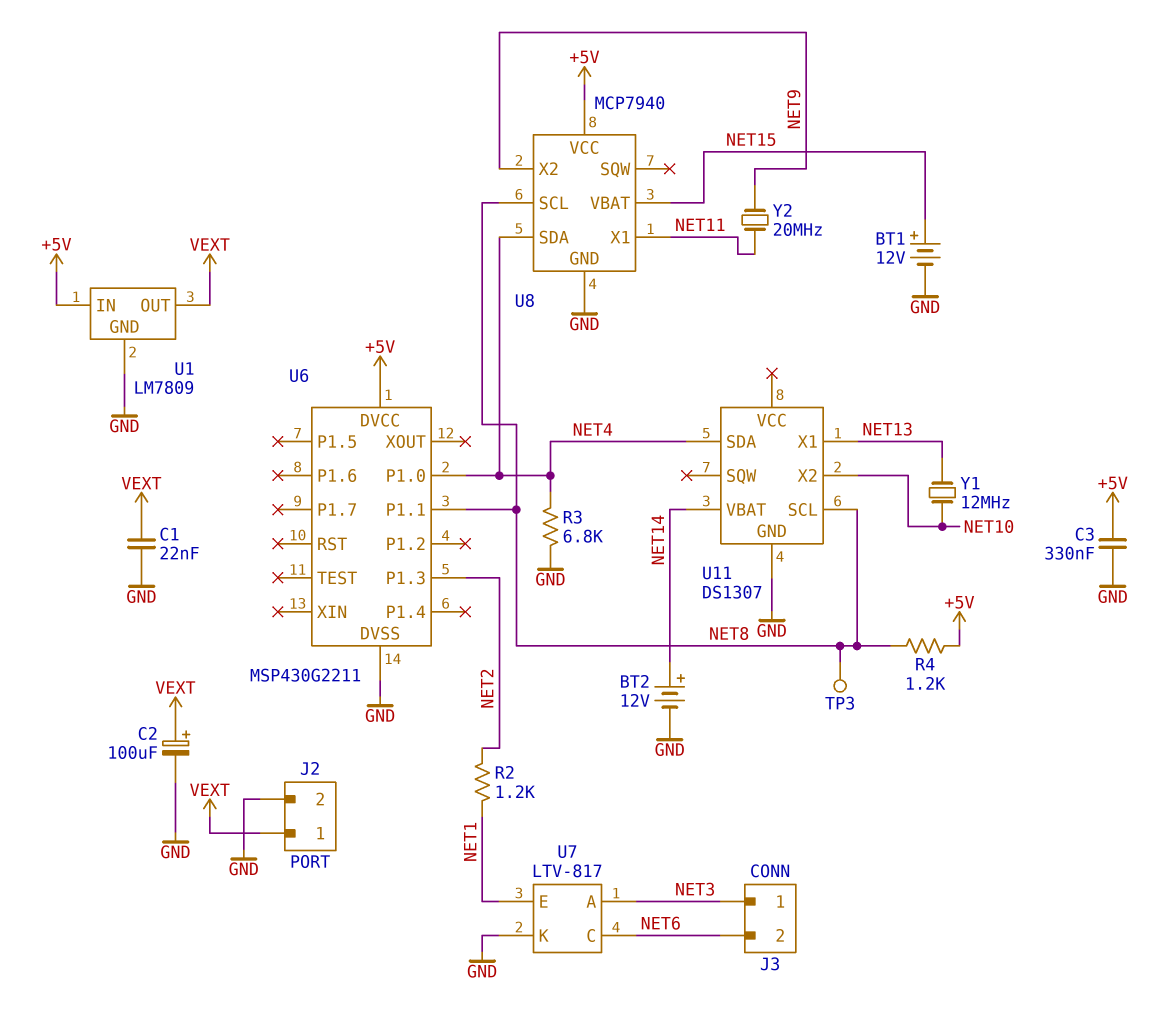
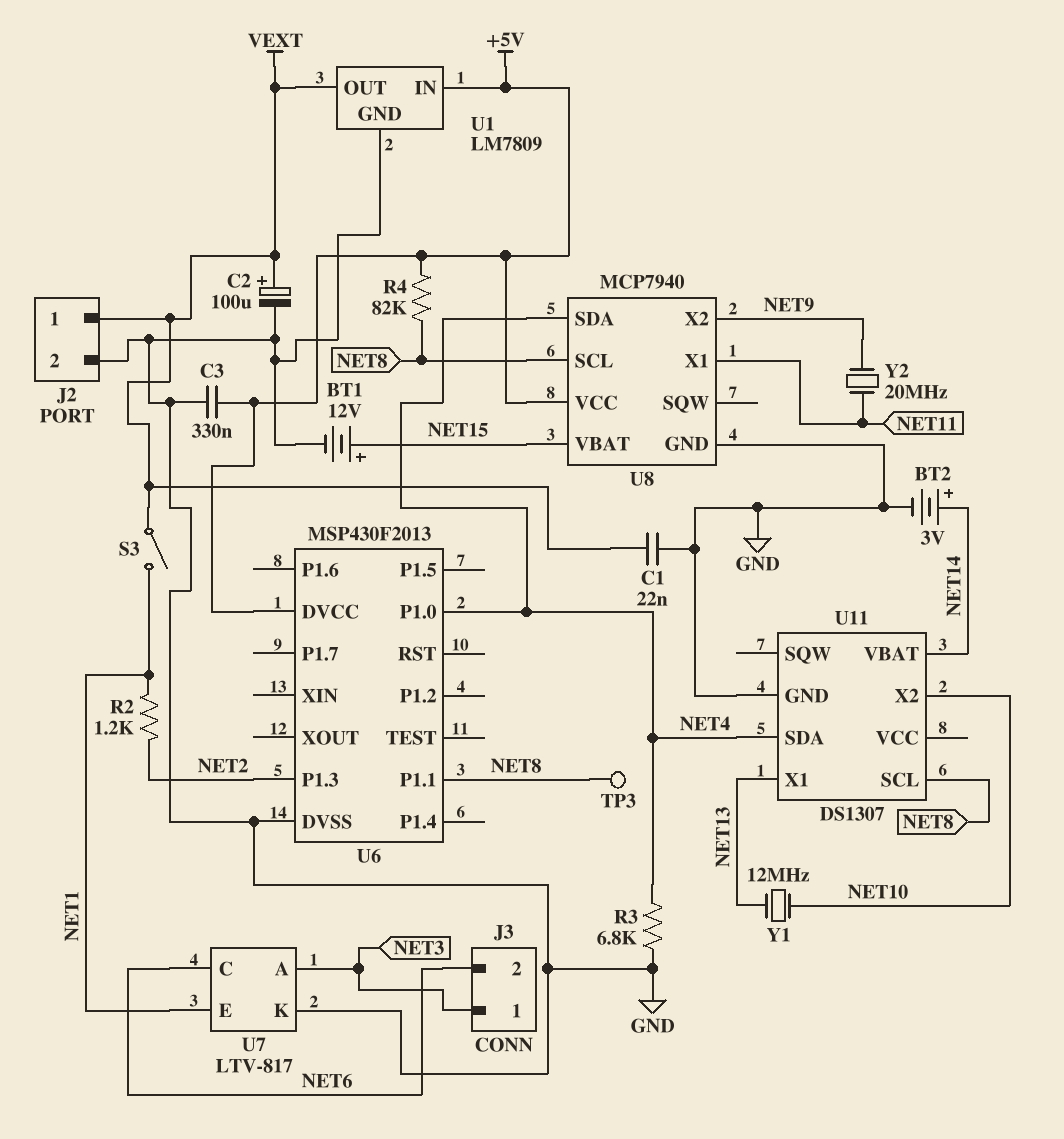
BT2: 12V (plus NET14, minus GND) -> 3V (plus NET14, minus GND)
R4: 1.2k (+5V, NET8) -> 82k (+5V, NET8)
S3: none -> switch (NET1, VEXT)
U6: MSP430G2211 -> MSP430F2013

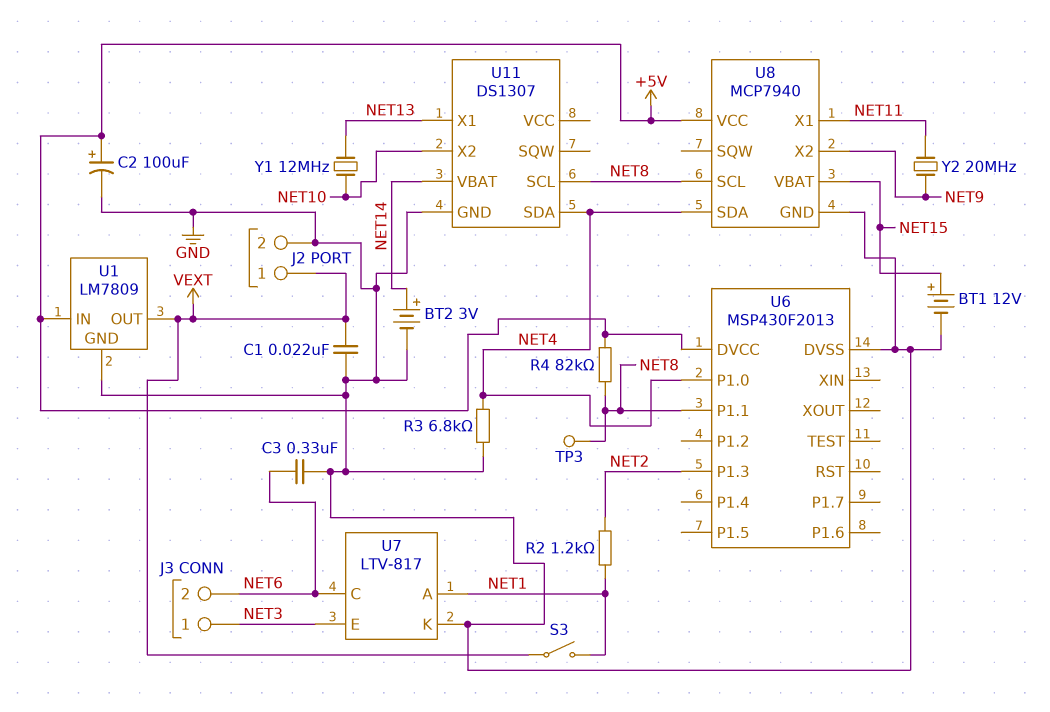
C2: 100uF (plus VEXT, minus GND) -> 100uF (plus +5V, minus GND)
C3: 330nF (+5V, GND) -> 330nF (GND, NET6)
U7 pin A: NET3 -> NET1
U7 pin E: NET1 -> NET3

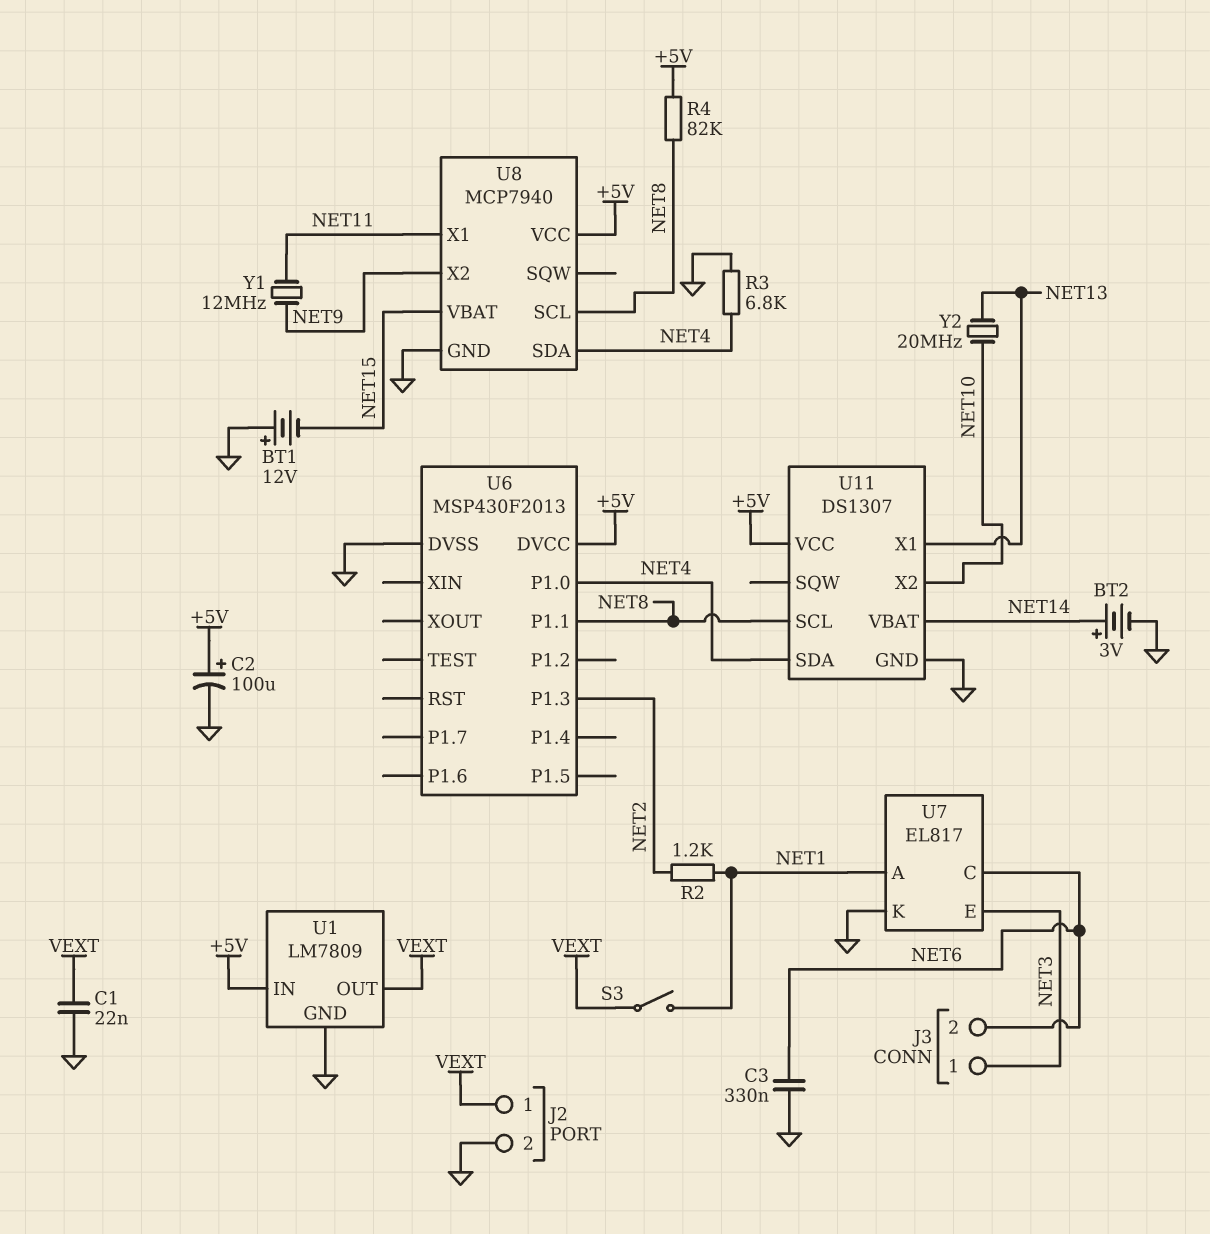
BT1: 12V (plus NET15, minus GND) -> 12V (plus GND, minus NET15)
TP3: test point (NET8) -> none
U7: LTV-817 -> EL817
U11 pin VCC: none -> +5V
Y1: 12MHz (NET10, NET13) -> 12MHz (NET9, NET11)
Y2: 20MHz (NET9, NET11) -> 20MHz (NET10, NET13)

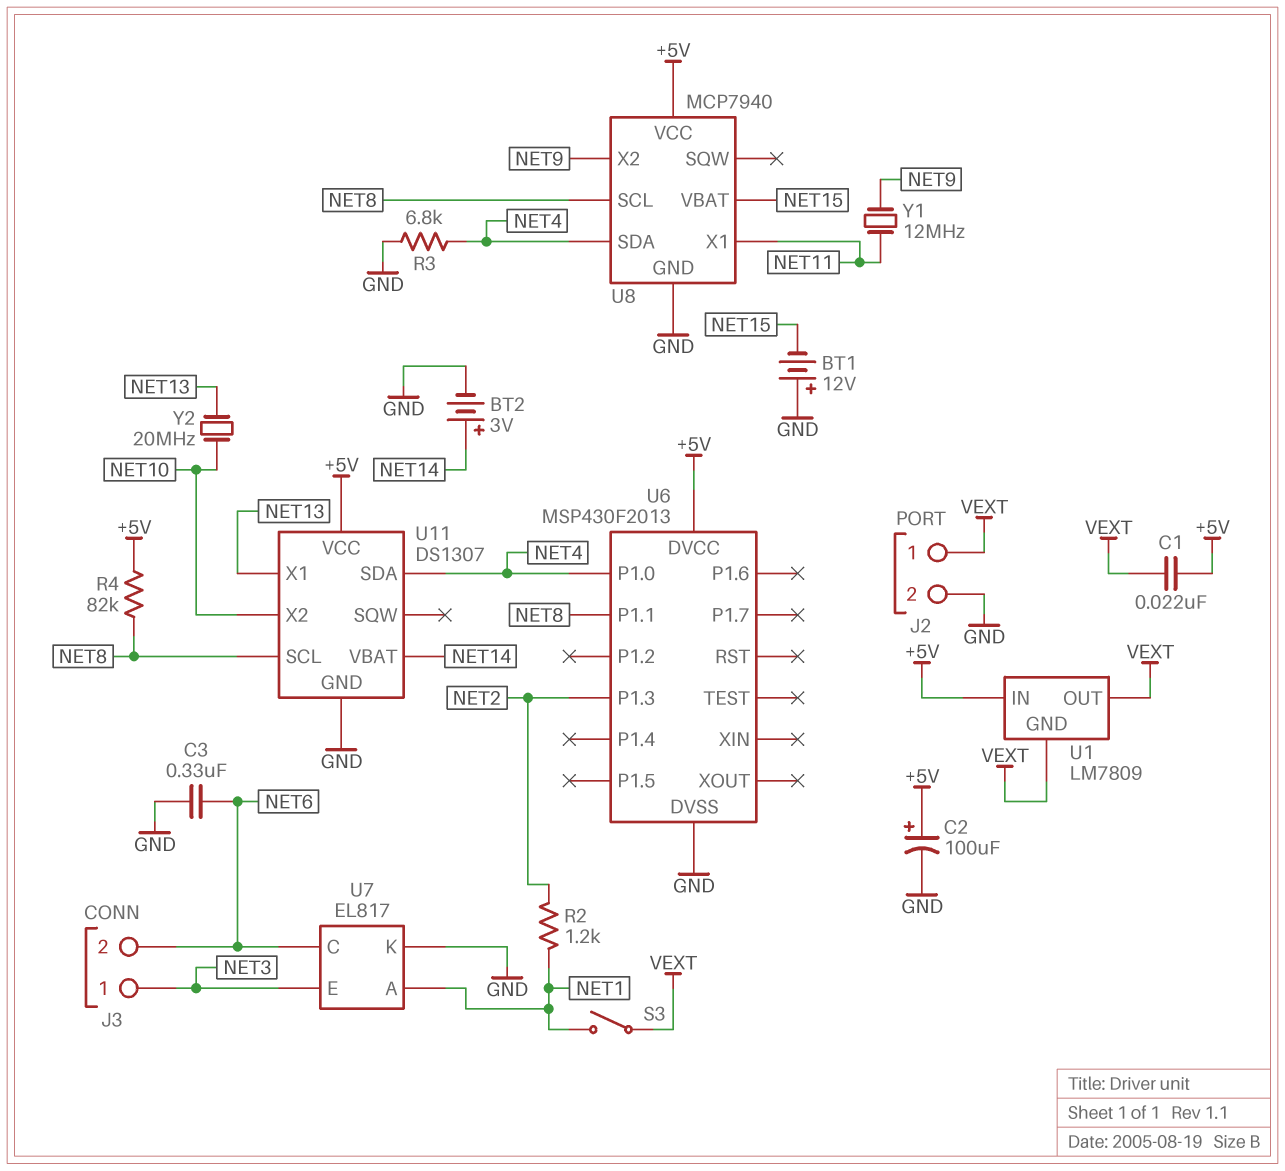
C1: 22nF (GND, VEXT) -> 22nF (+5V, VEXT)
U1 pin GND: GND -> VEXT

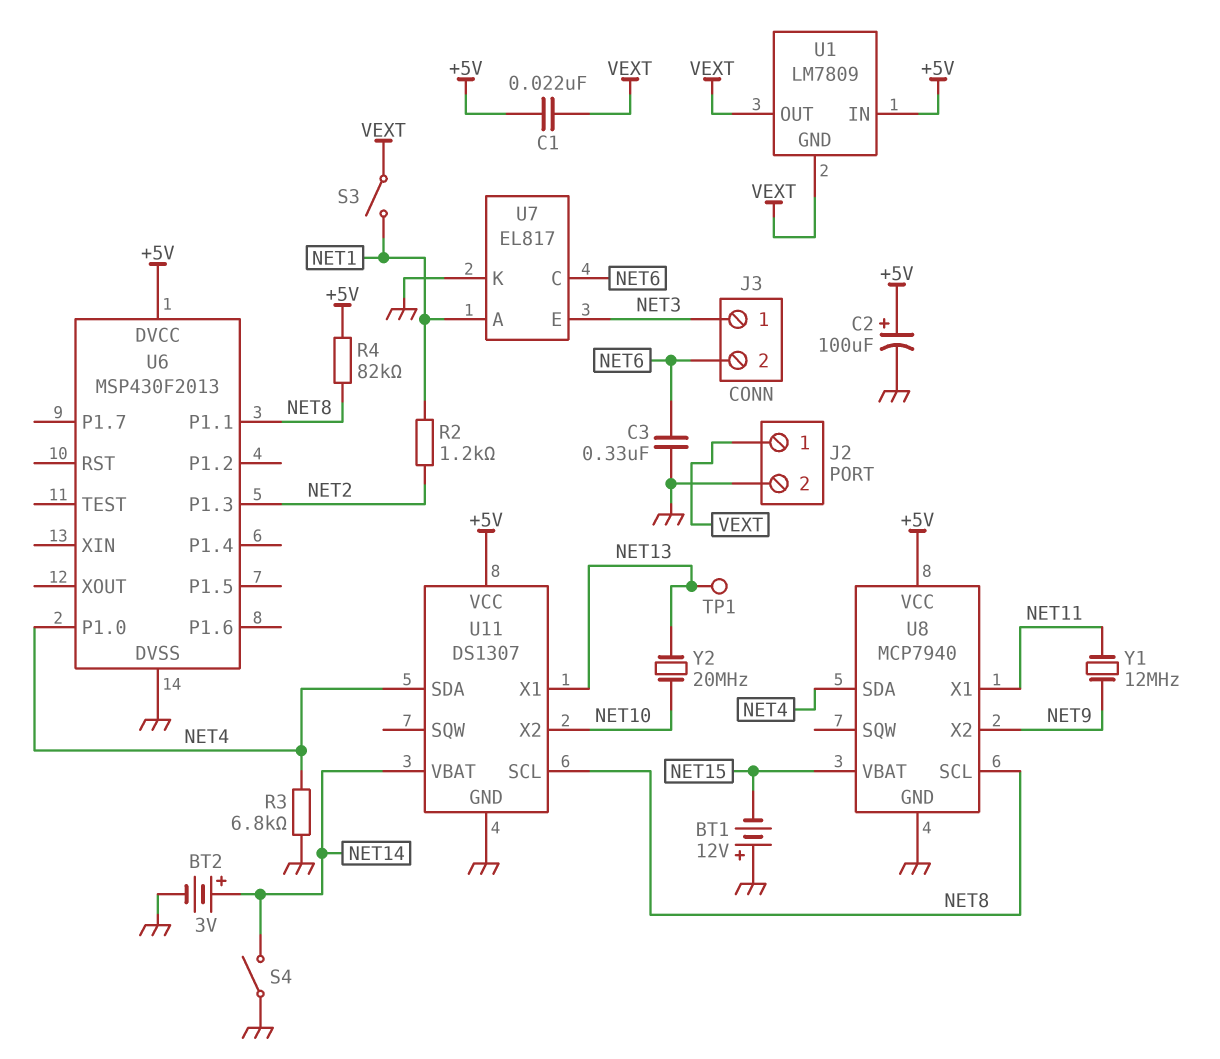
S4: none -> switch (GND, NET14)
TP1: none -> test point (NET13)

